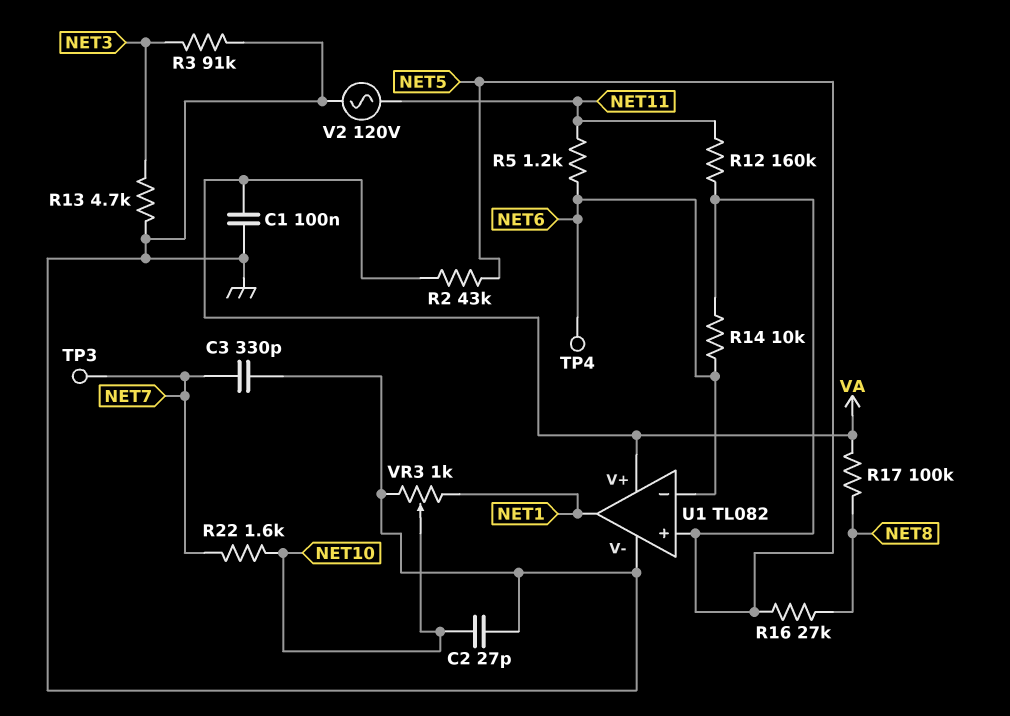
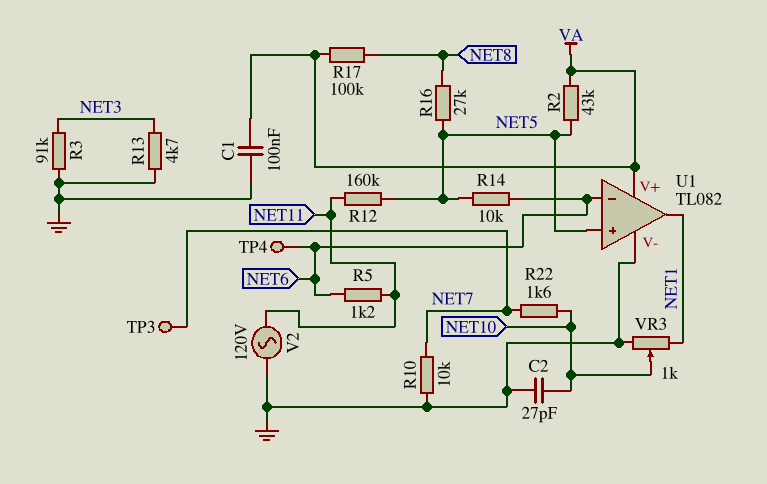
C3: 330pF (GND, NET7) -> none
R10: none -> 10k (GND, NET7)

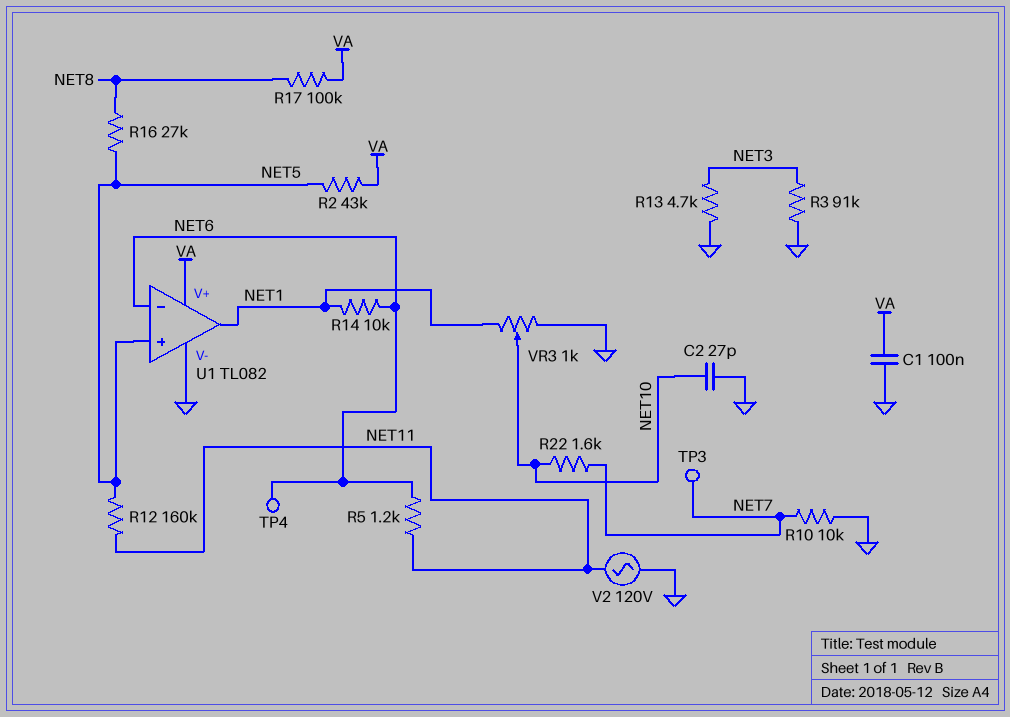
R14: 10k (NET5, NET6) -> 10k (NET1, NET6)

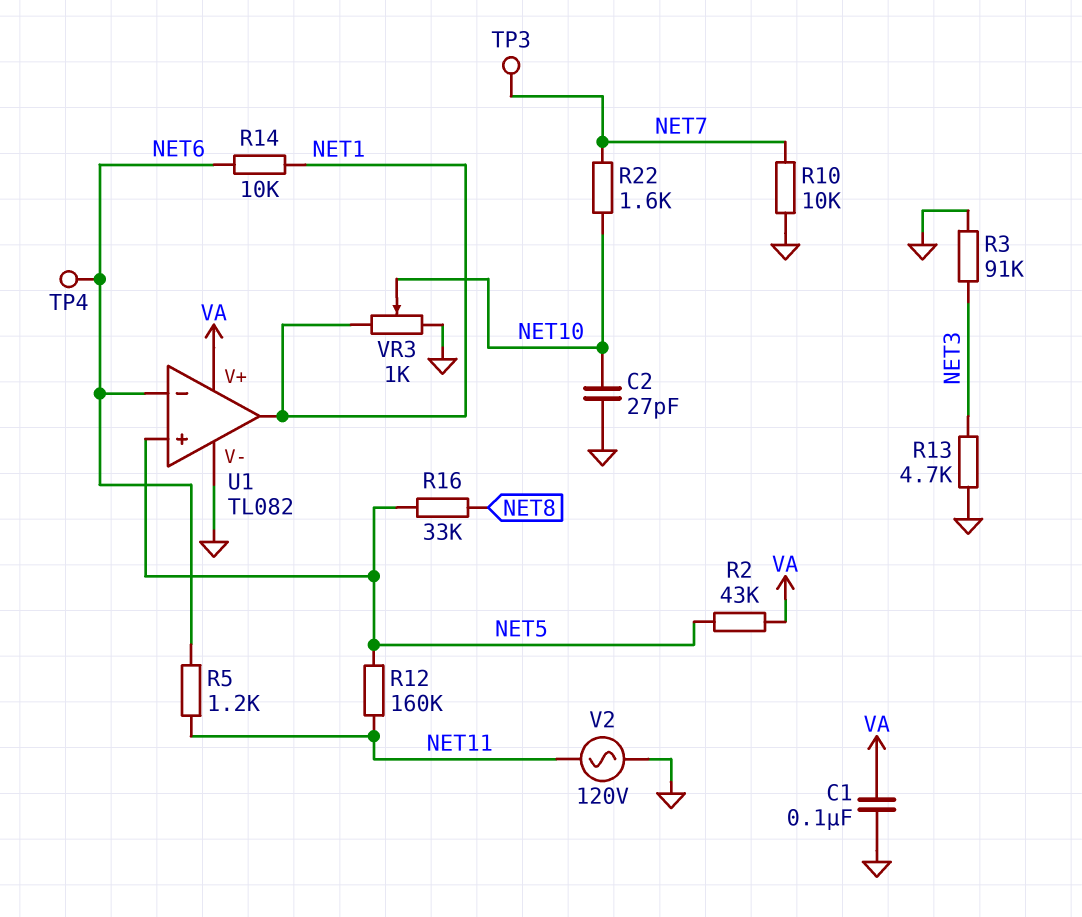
R16: 27k (NET5, NET8) -> 33k (NET5, NET8)
R17: 100k (NET8, VA) -> none

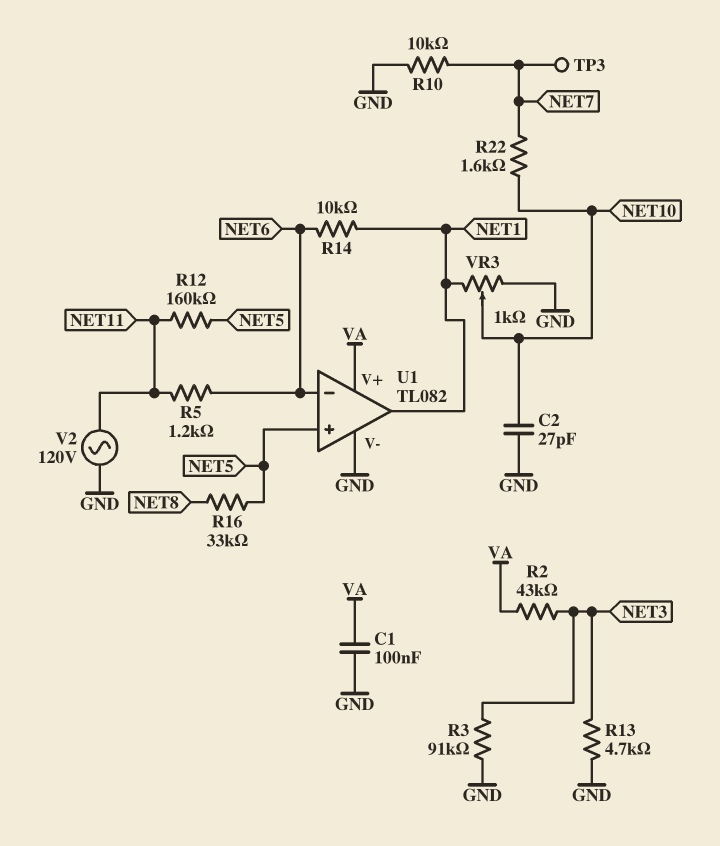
R2: 43k (NET5, VA) -> 43k (NET3, VA)
TP4: test point (NET6) -> none

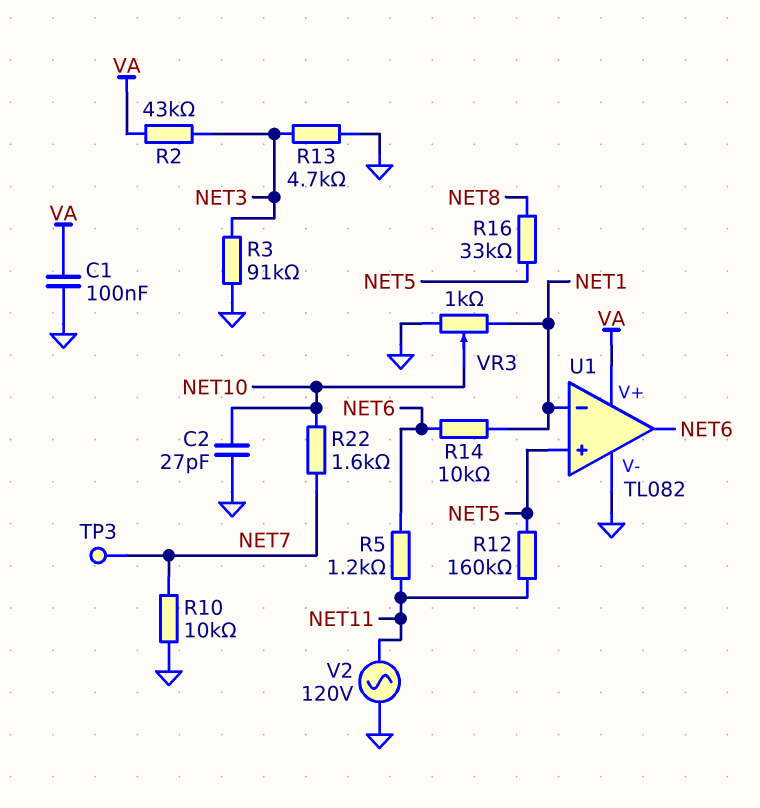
U1 pin in-: NET6 -> NET1
U1 pin out: NET1 -> NET6

